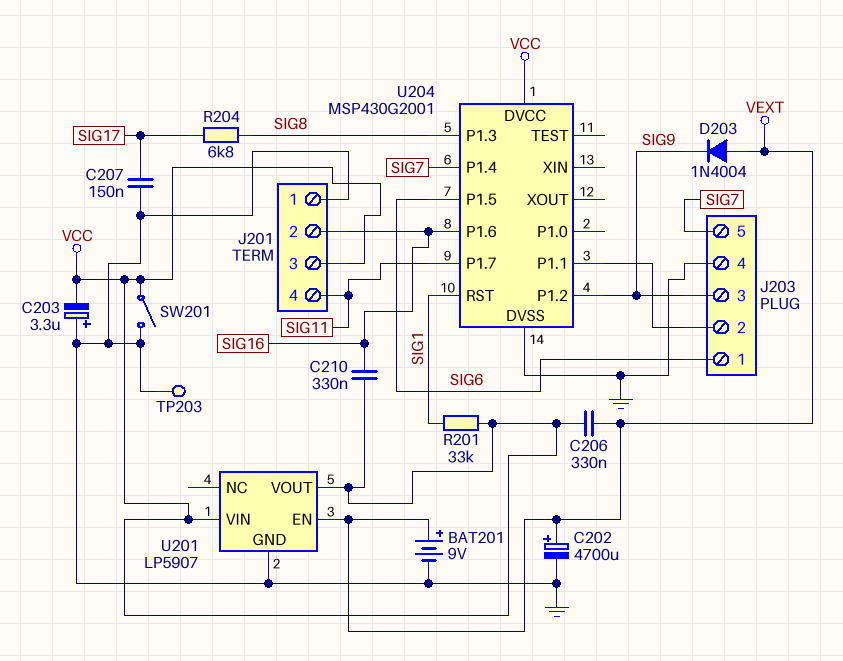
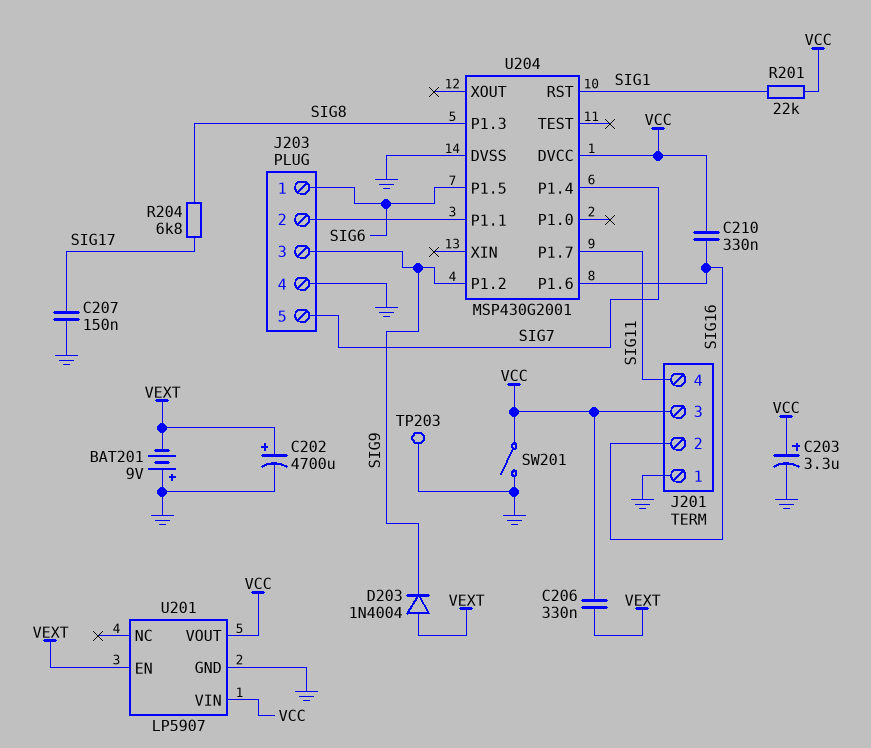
BAT201: 9V (plus VEXT, minus GND) -> 9V (plus GND, minus VEXT)
C203: 3.3uF (plus GND, minus VCC) -> 3.3uF (plus VCC, minus GND)
R201: 33k (SIG1, VCC) -> 22k (SIG1, VCC)

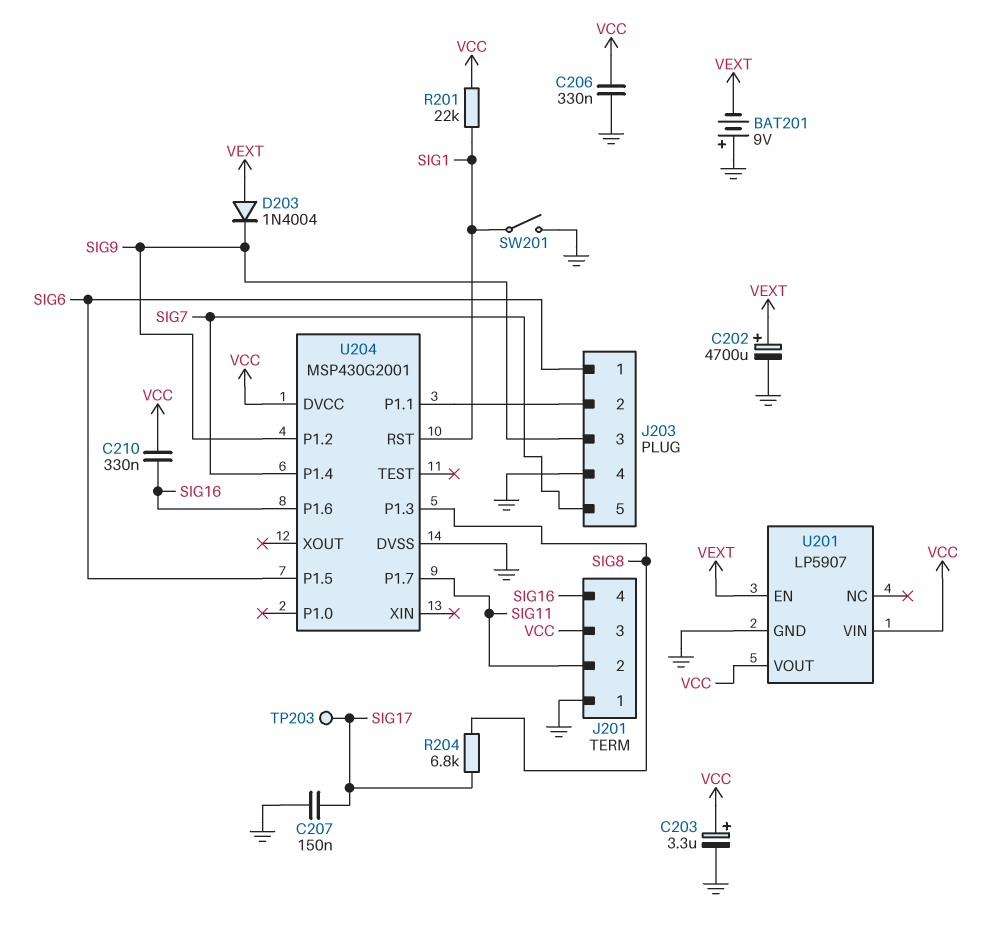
C206: 330nF (VCC, VEXT) -> 330nF (GND, VCC)
J201 pin 2: SIG16 -> SIG11
J201 pin 4: SIG11 -> SIG16
SW201: switch (GND, VCC) -> switch (GND, SIG1)
TP203: test point (GND) -> test point (SIG17)

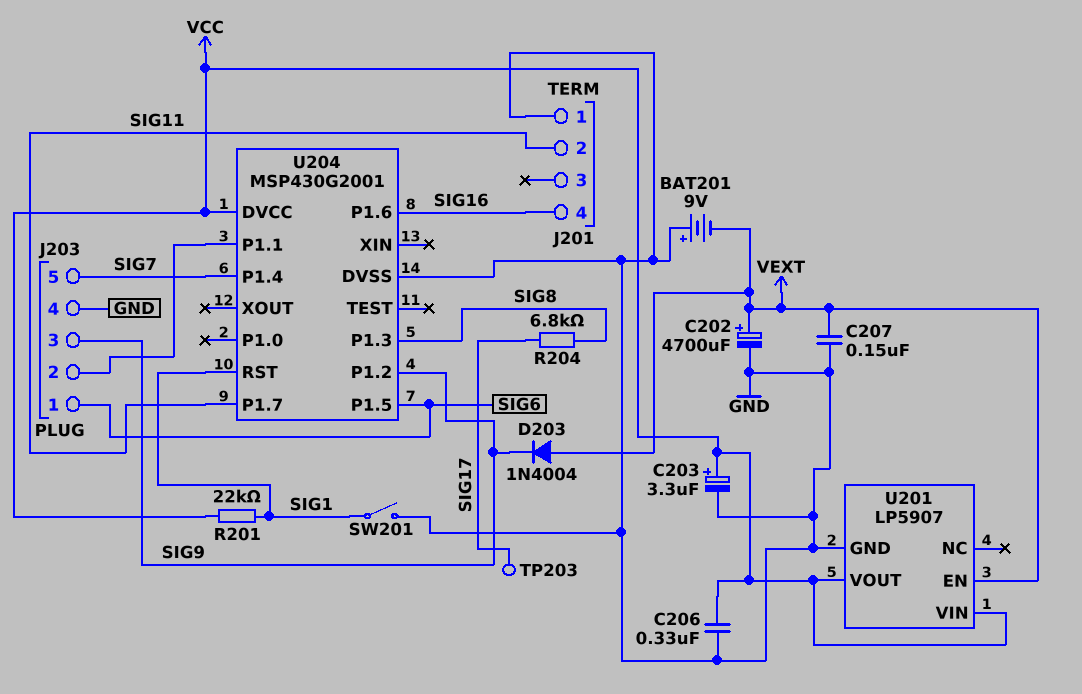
C207: 150nF (GND, SIG17) -> 150nF (GND, VEXT)
C210: 330nF (SIG16, VCC) -> none
J201 pin 3: VCC -> none

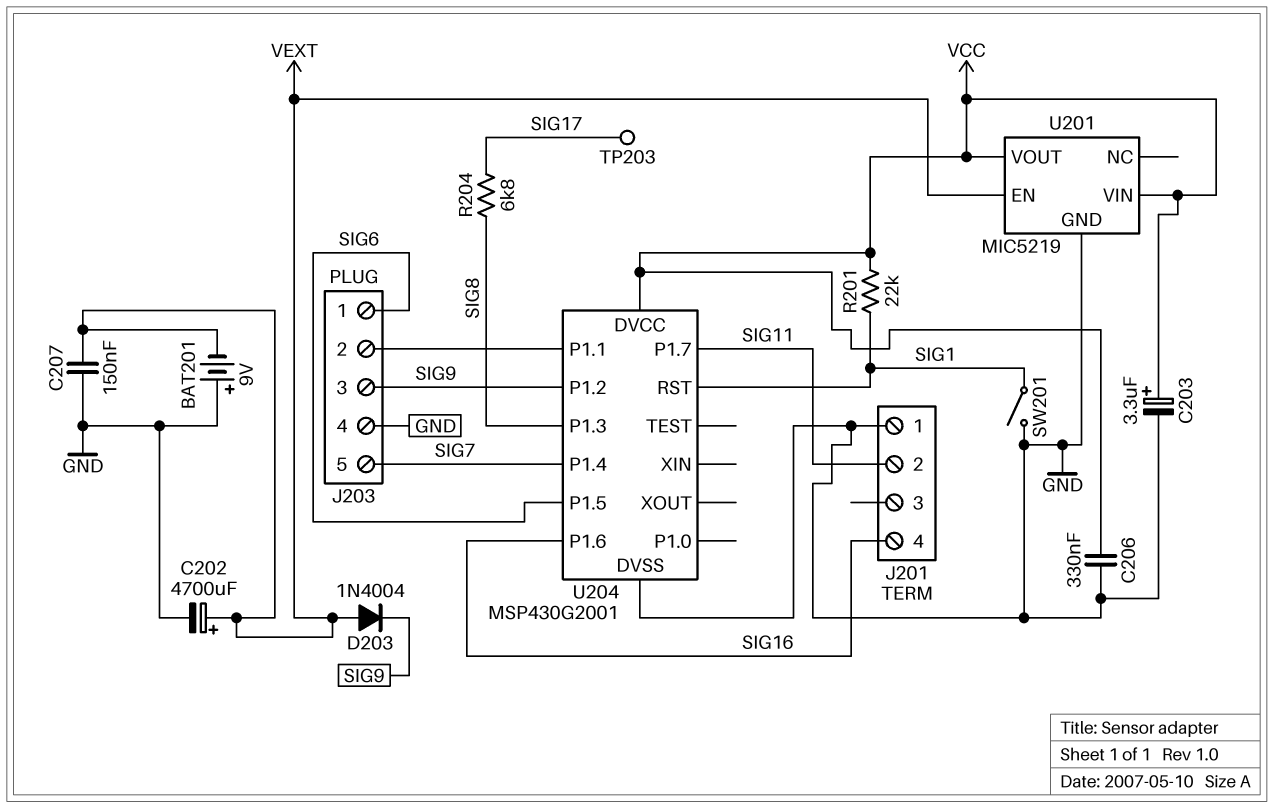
U201: LP5907 -> MIC5219

